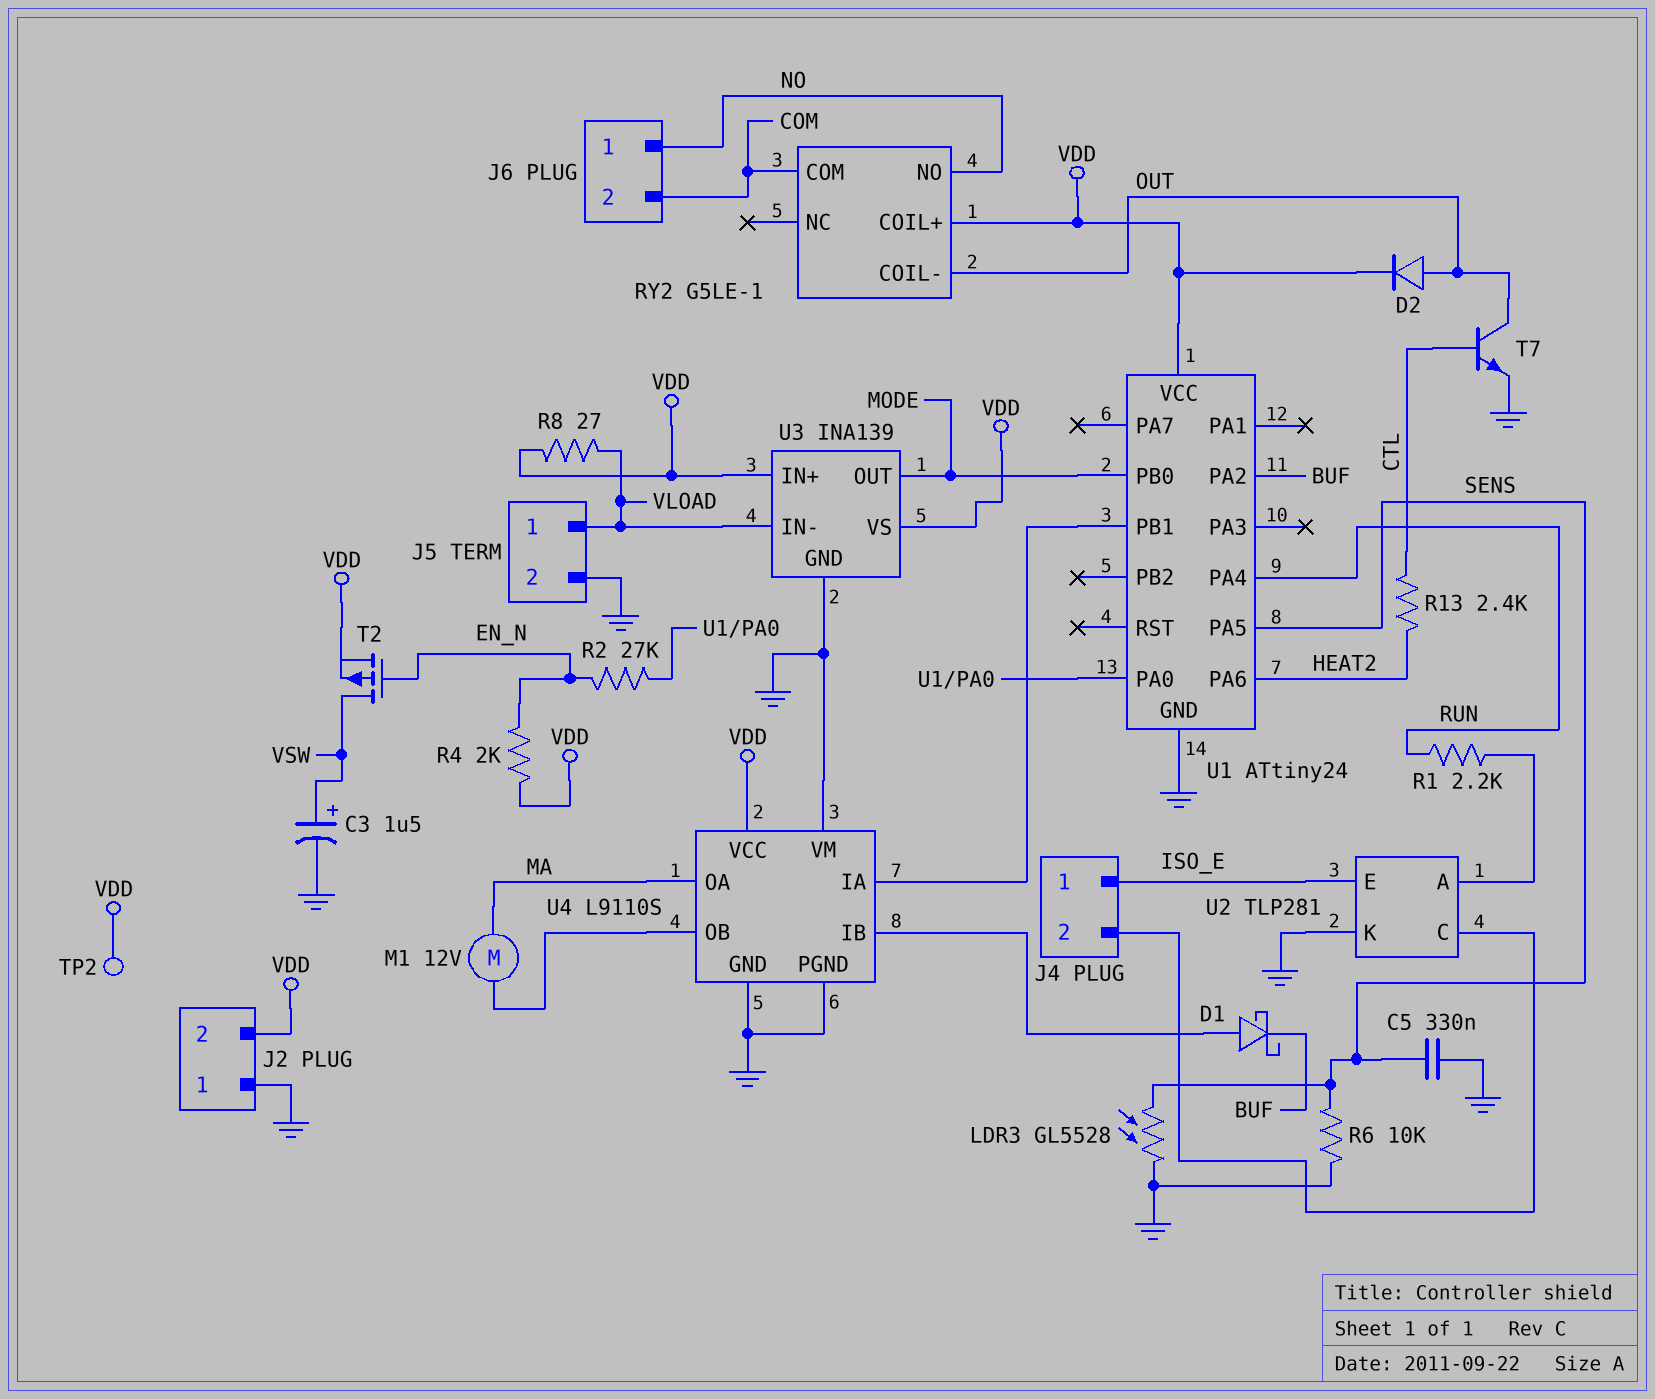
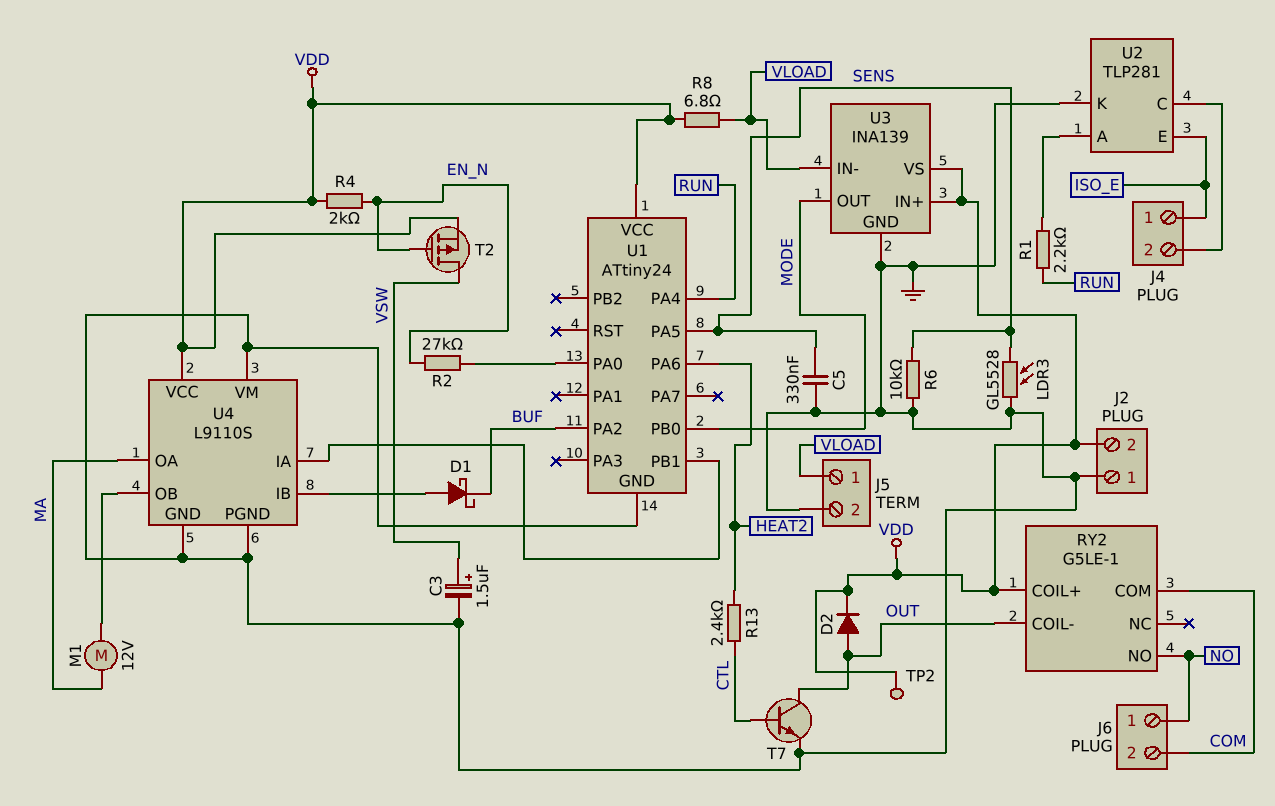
R8: 27 (VDD, VLOAD) -> 6.8 (VDD, VLOAD)

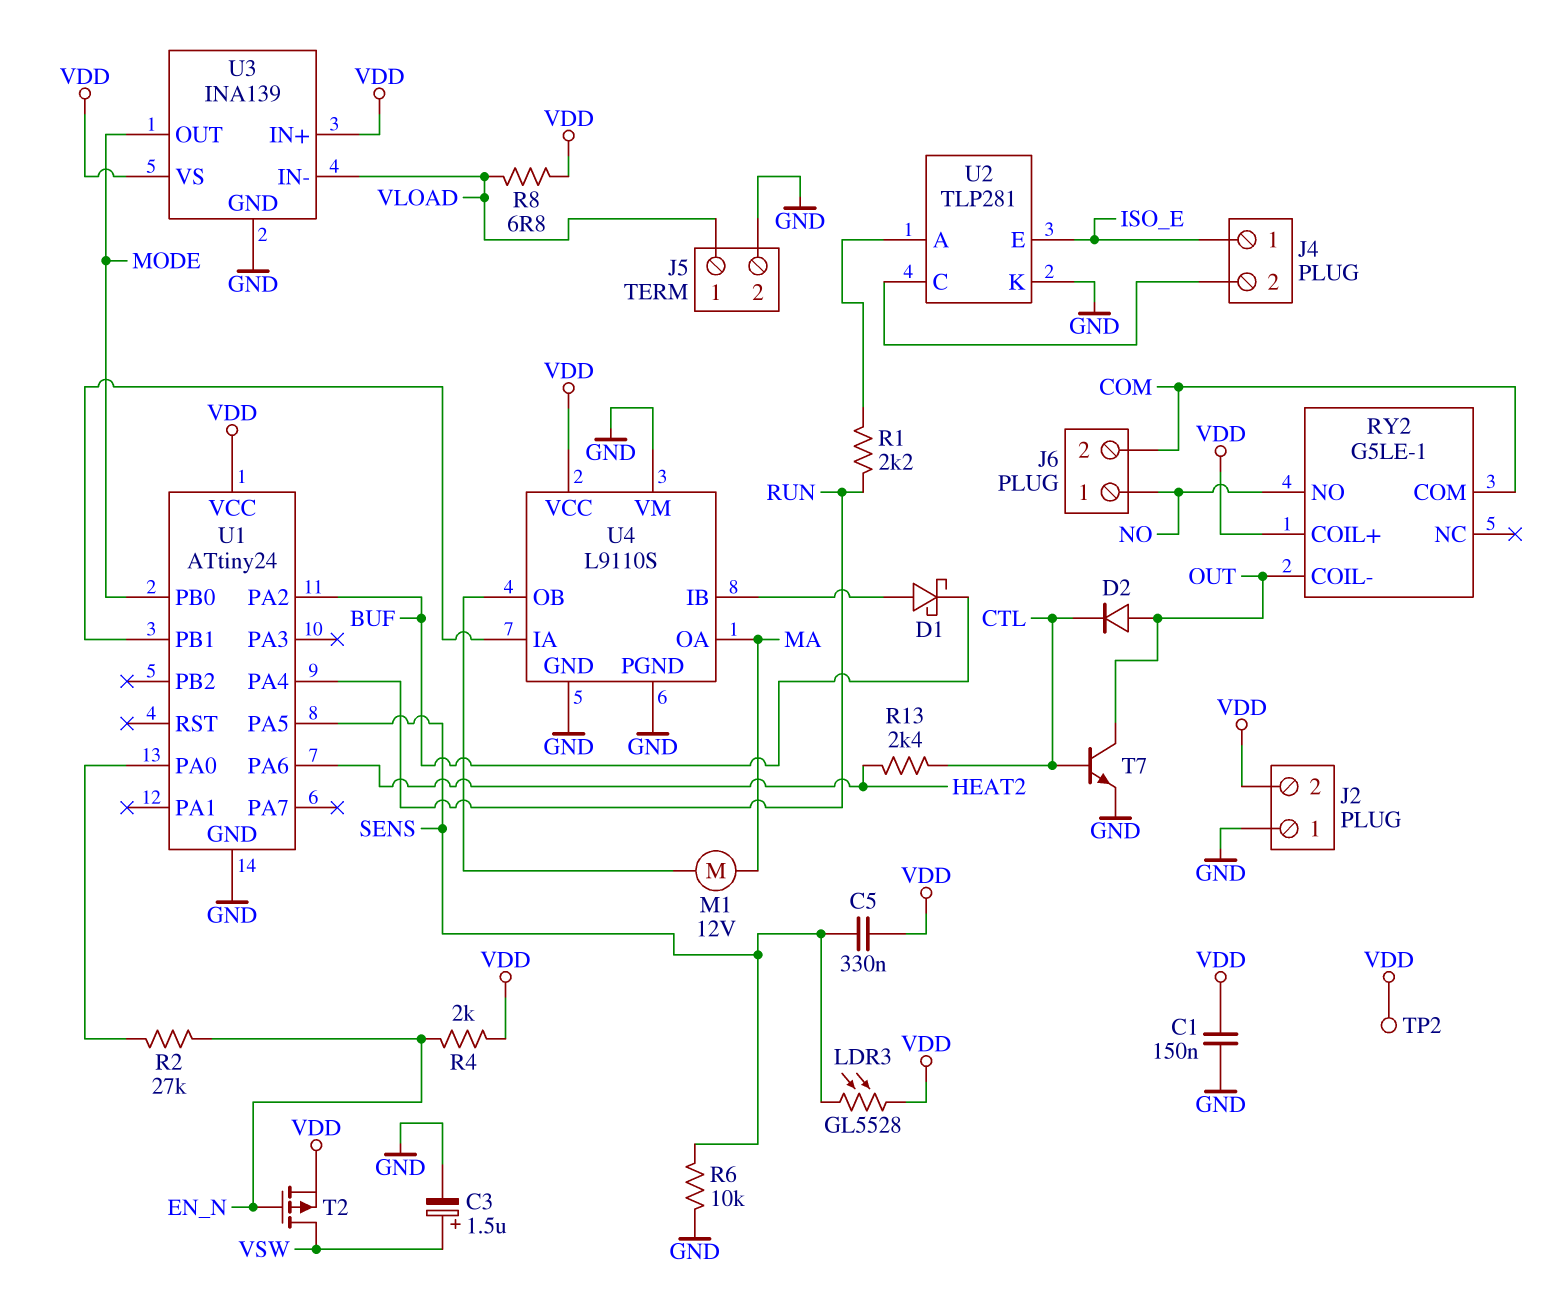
C1: none -> 150nF (GND, VDD)
C5: 330nF (GND, SENS) -> 330nF (SENS, VDD)
D2: diode (A OUT, K VDD) -> diode (A OUT, K CTL)
LDR3: GL5528 (GND, SENS) -> GL5528 (SENS, VDD)

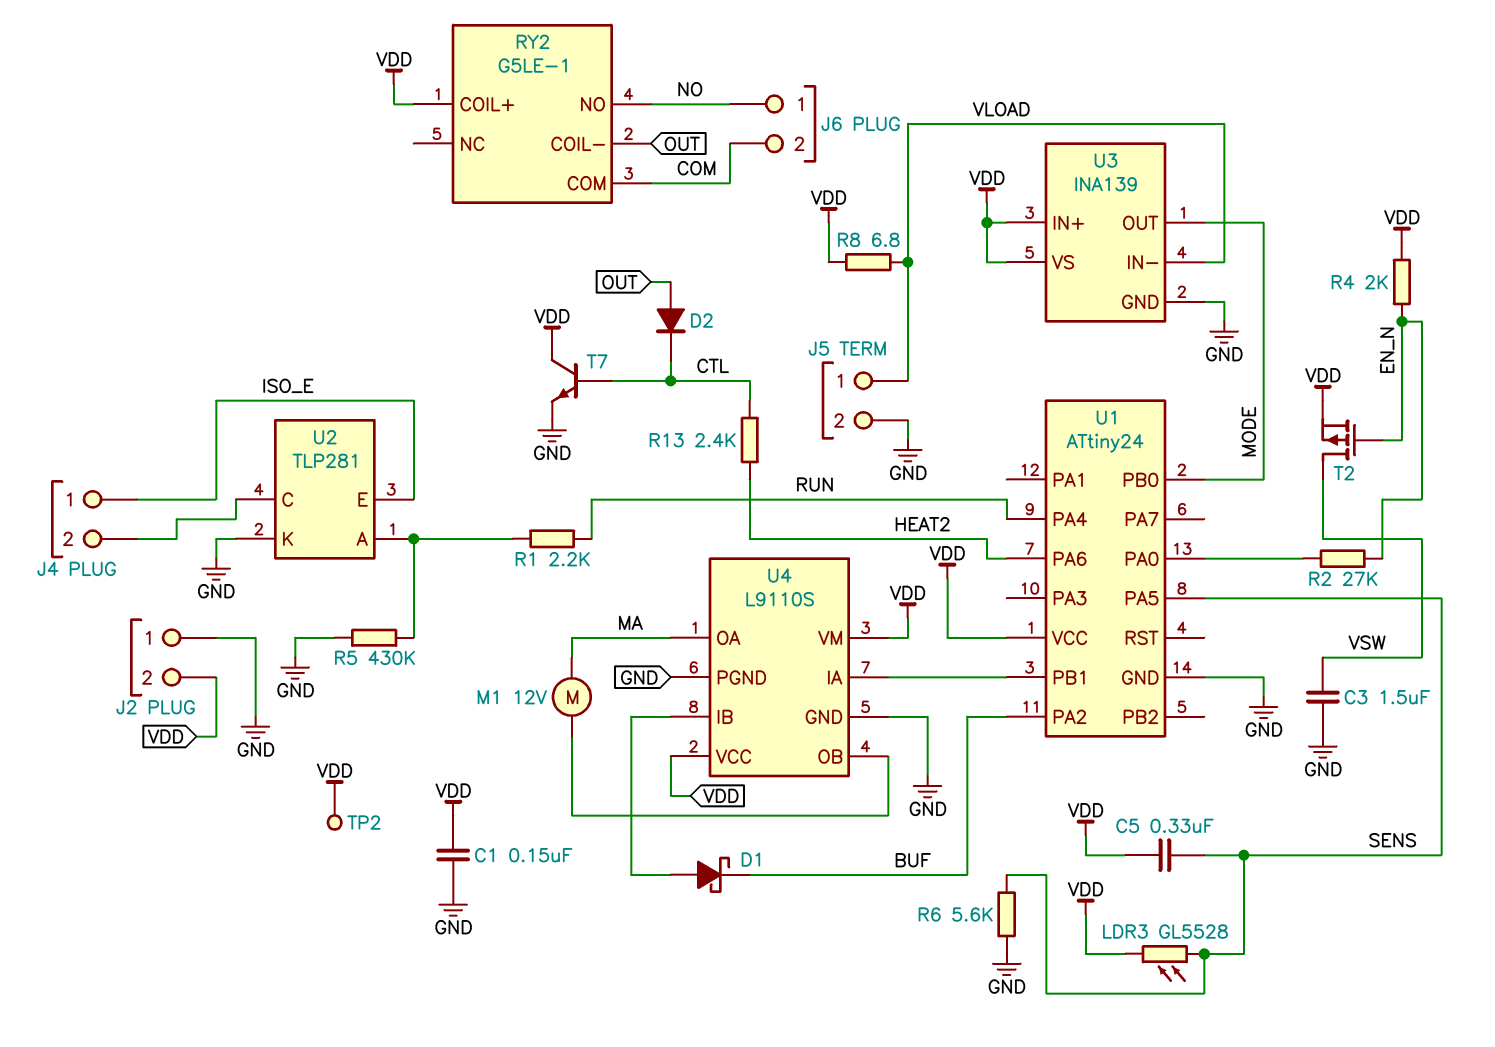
C3: 1.5uF (plus VSW, minus GND) -> 1.5uF (GND, VSW)
R5: none -> 430k (GND, U2/A)
R6: 10k (GND, SENS) -> 5.6k (GND, SENS)
T7: NPN (B CTL, C OUT, E GND) -> NPN (B CTL, C VDD, E GND)
U4 pin VM: GND -> VDD

